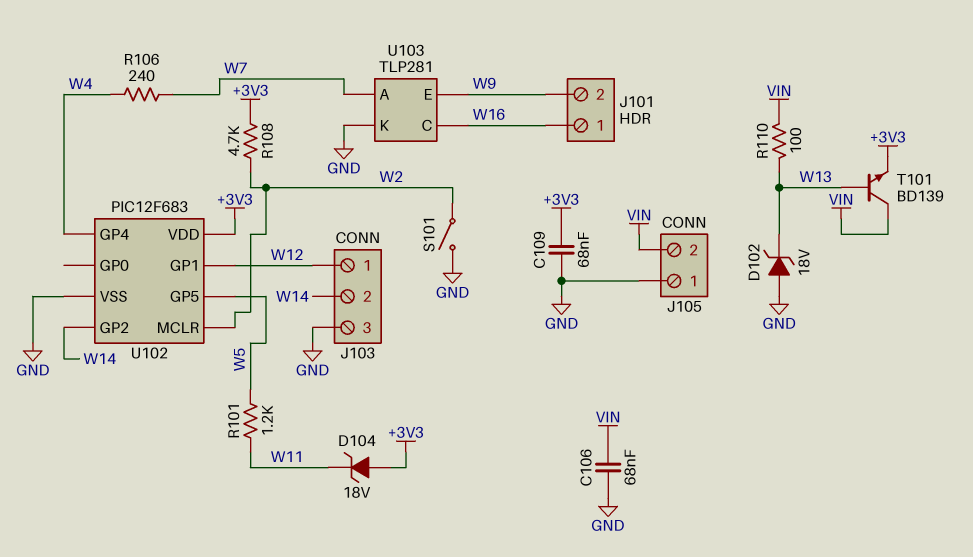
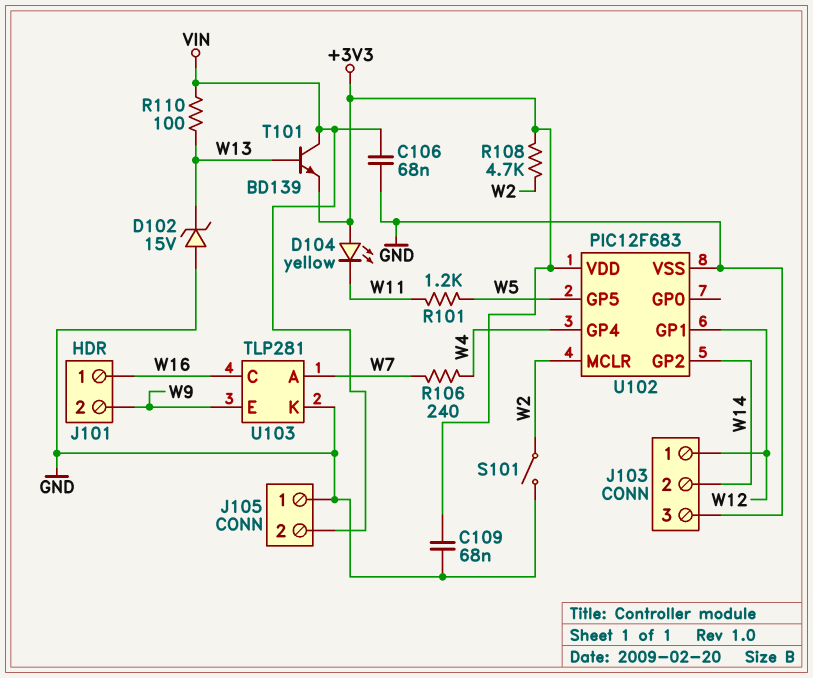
D102: zener 18V (A GND, K W13) -> zener 15V (A GND, K W13)
D104: zener 18V (A +3V3, K W11) -> LED yellow (A +3V3, K W11)

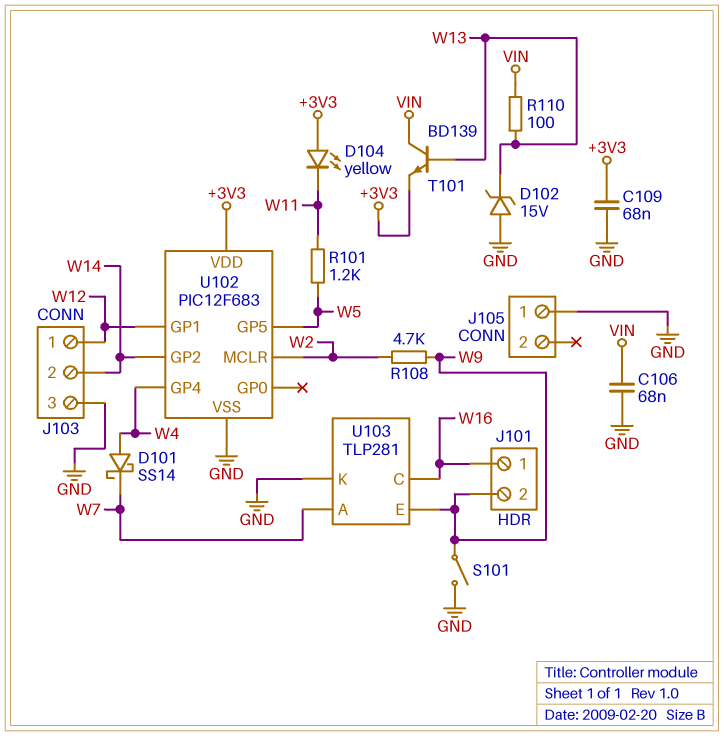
D101: none -> schottky SS14 (A W4, K W7)
J105 pin 2: VIN -> none
R106: 240 (W4, W7) -> none
R108: 4.7k (+3V3, W2) -> 4.7k (W2, W9)
S101: switch (GND, W2) -> switch (GND, W9)

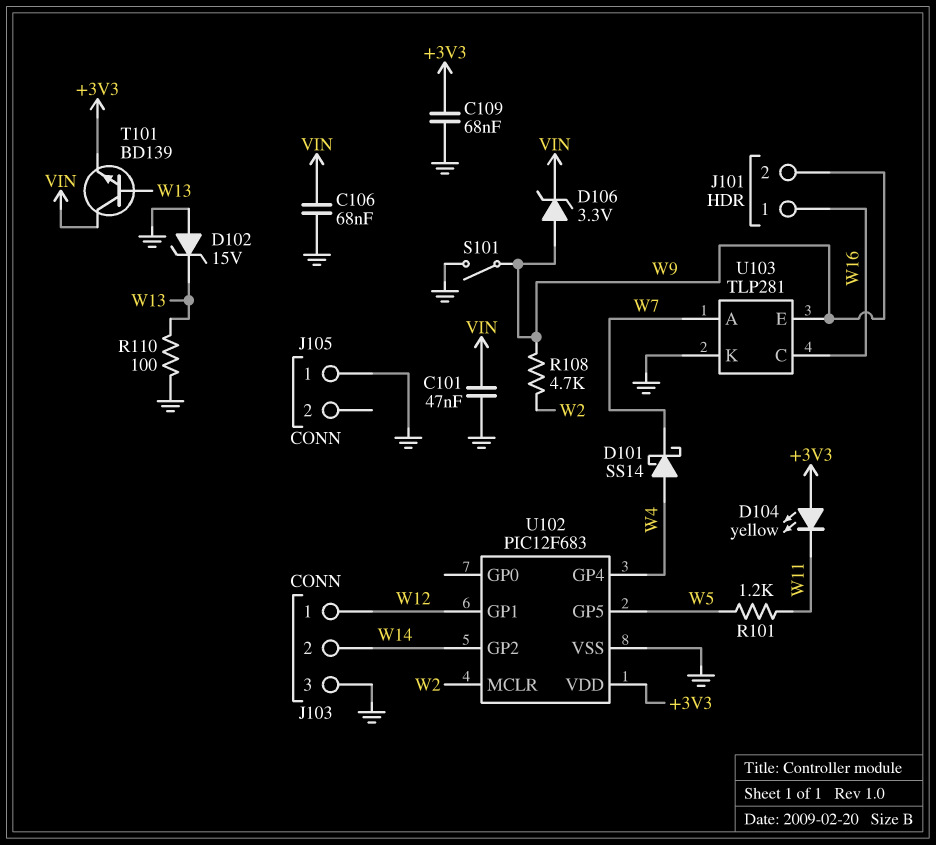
C101: none -> 47nF (GND, VIN)
D106: none -> zener 3.3V (A W9, K VIN)
R110: 100 (VIN, W13) -> 100 (GND, W13)

